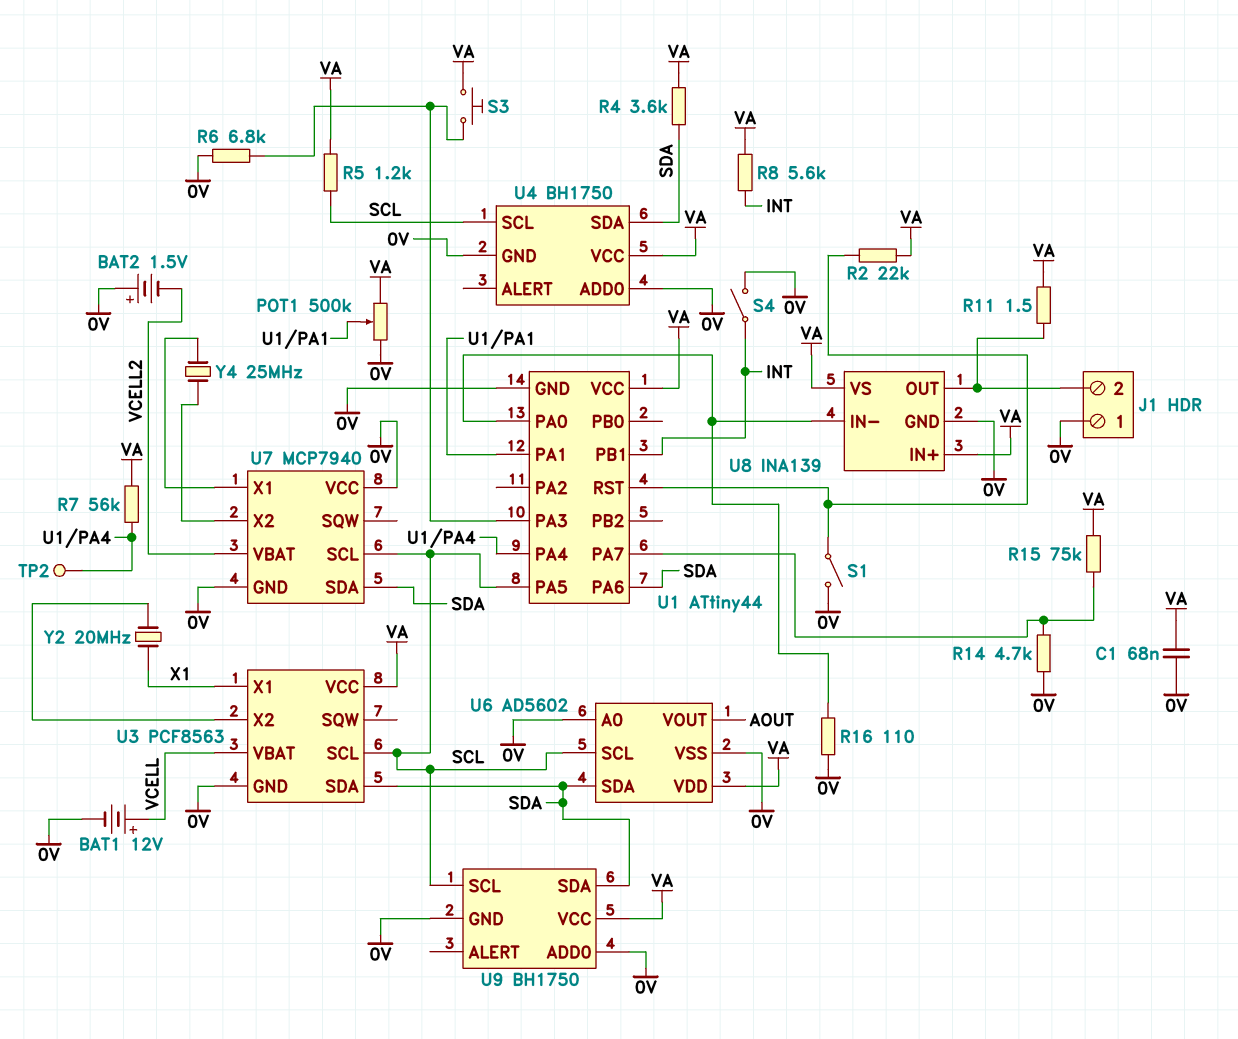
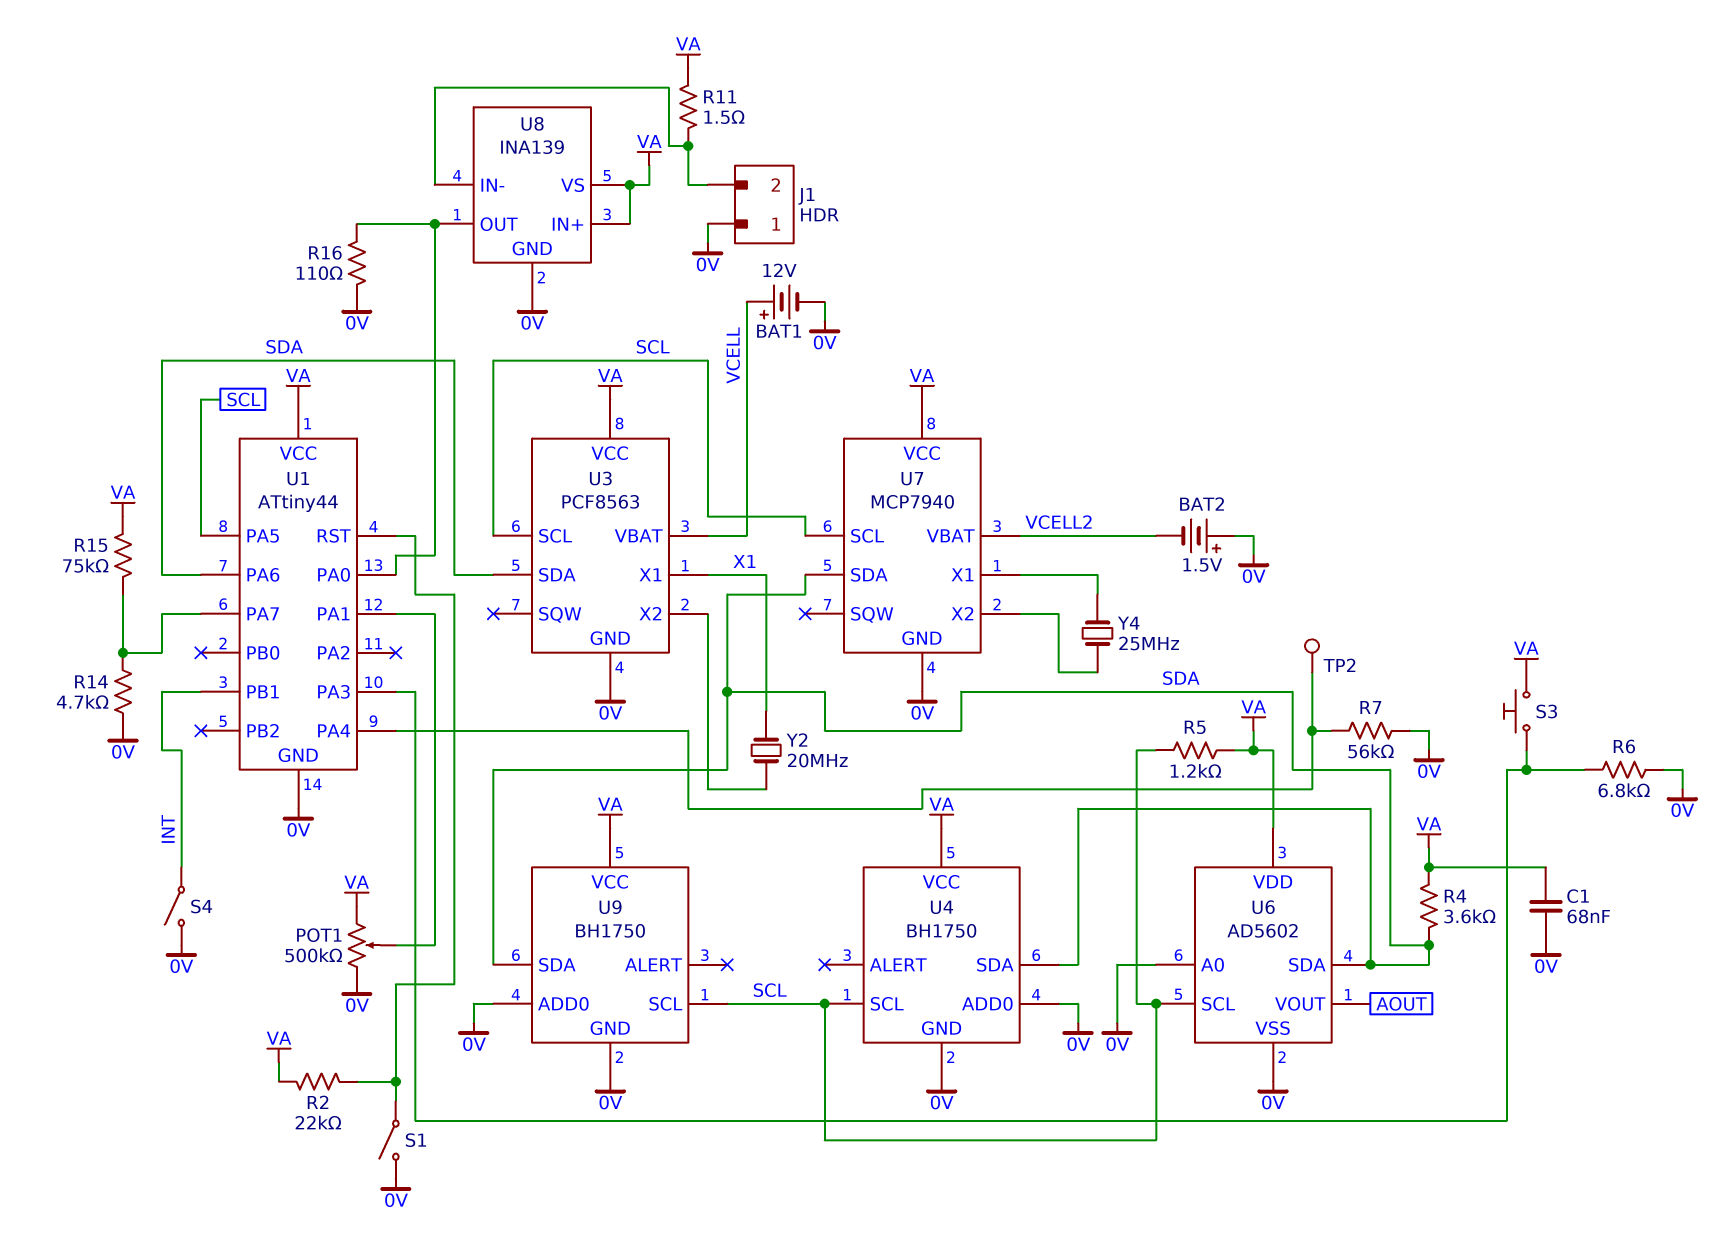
R7: 56k (U1/PA4, VA) -> 56k (0V, U1/PA4)
R8: 5.6k (INT, VA) -> none
U7 pin VCC: 0V -> VA
U8 pin IN-: U1/PA0 -> J1/2
U8 pin OUT: J1/2 -> U1/PA0

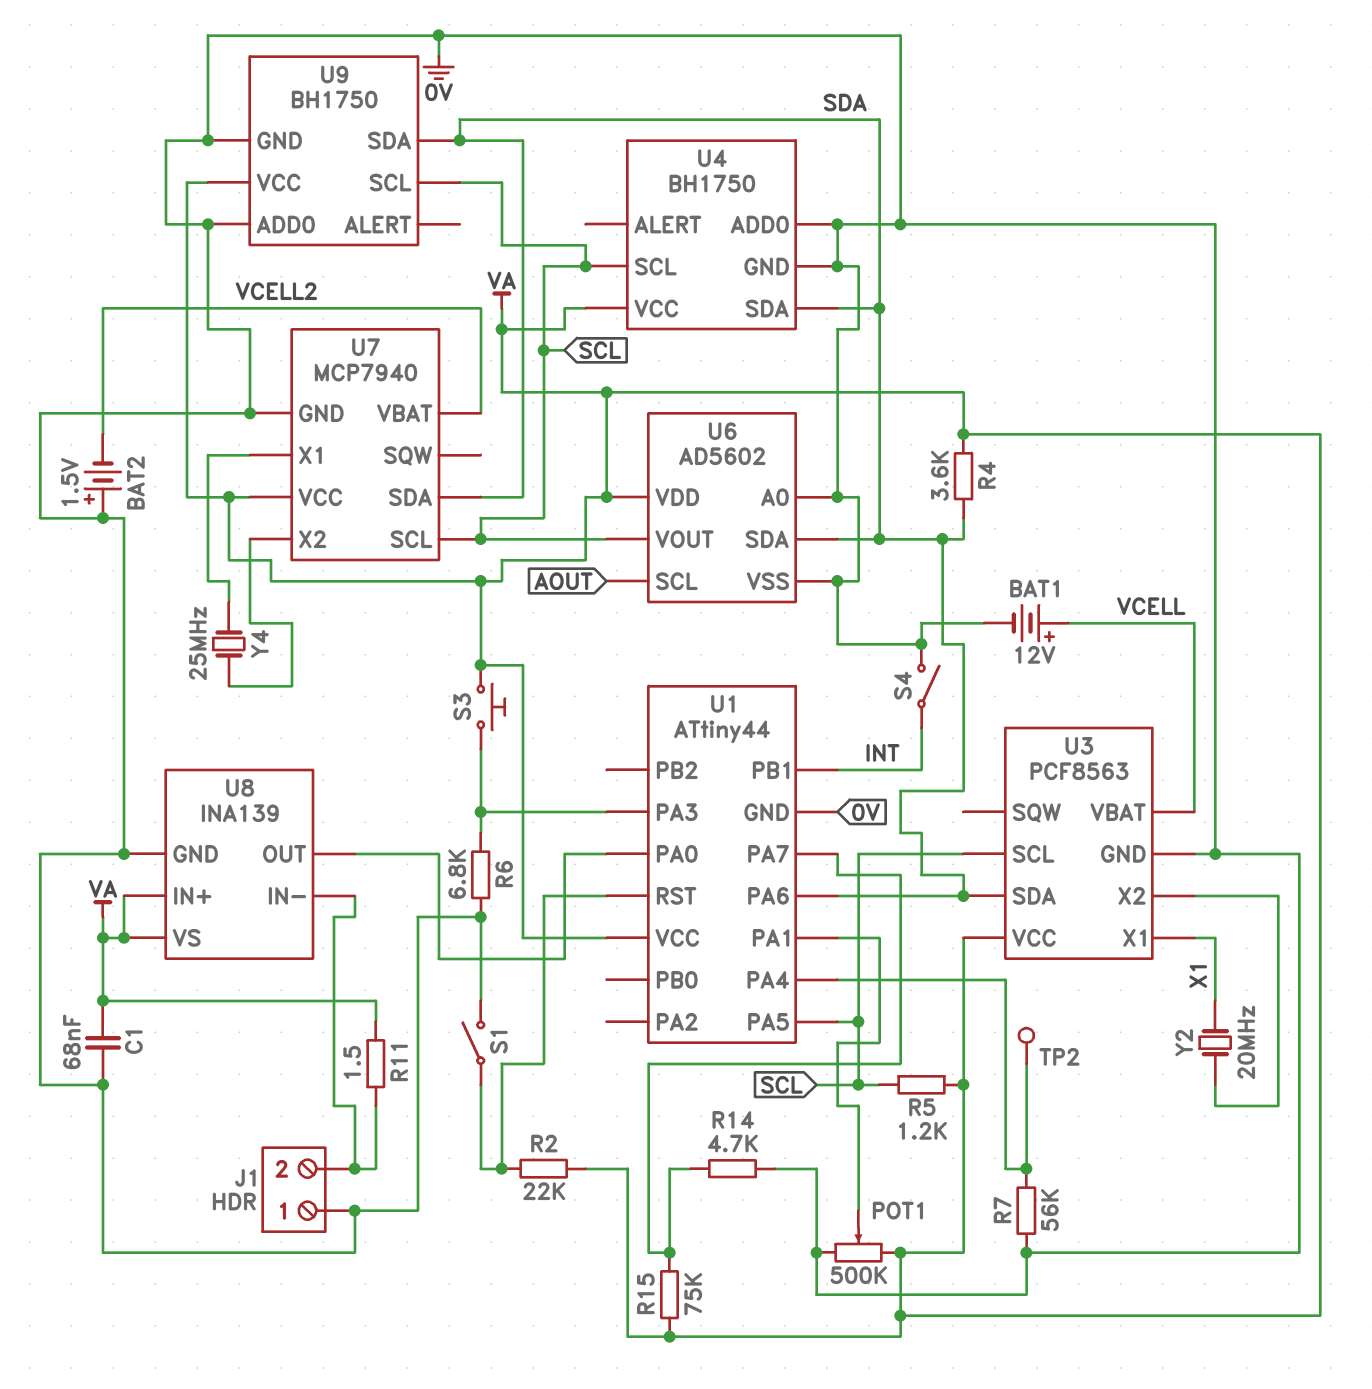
R16: 110 (0V, U1/PA0) -> none
U6 pin SCL: SCL -> AOUT
U6 pin VOUT: AOUT -> SCL

